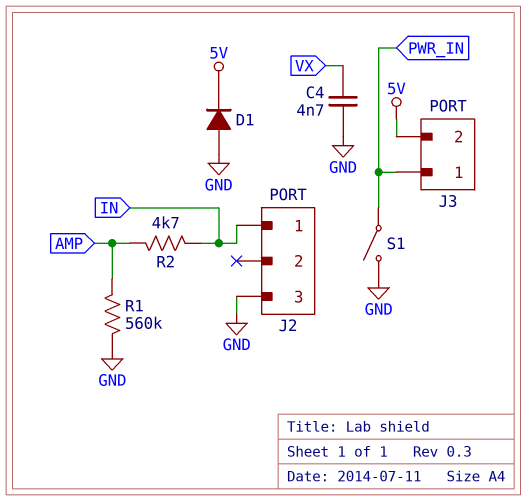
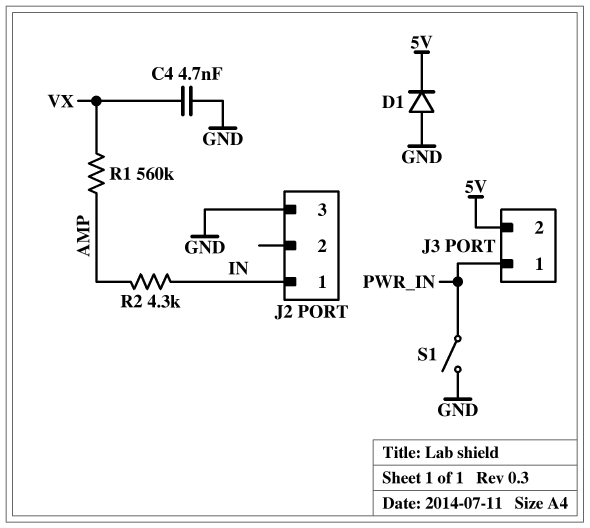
R1: 560k (AMP, GND) -> 560k (AMP, VX)
R2: 4.7k (AMP, IN) -> 4.3k (AMP, IN)

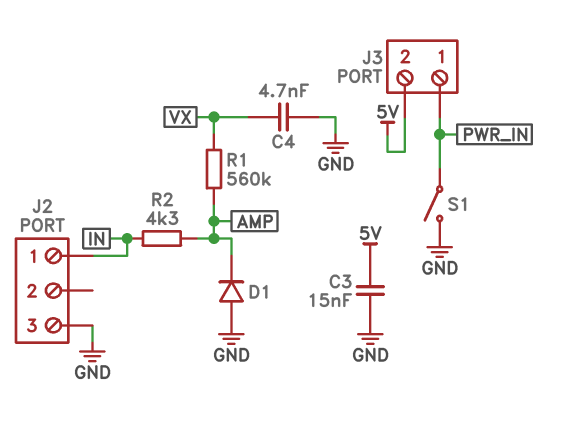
C3: none -> 15nF (5V, GND)
D1: diode (A GND, K 5V) -> diode (A GND, K AMP)

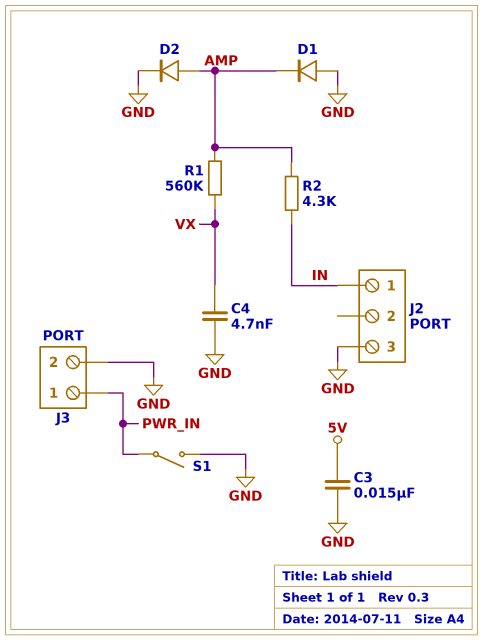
D2: none -> diode (A AMP, K GND)
J3 pin 2: 5V -> GND

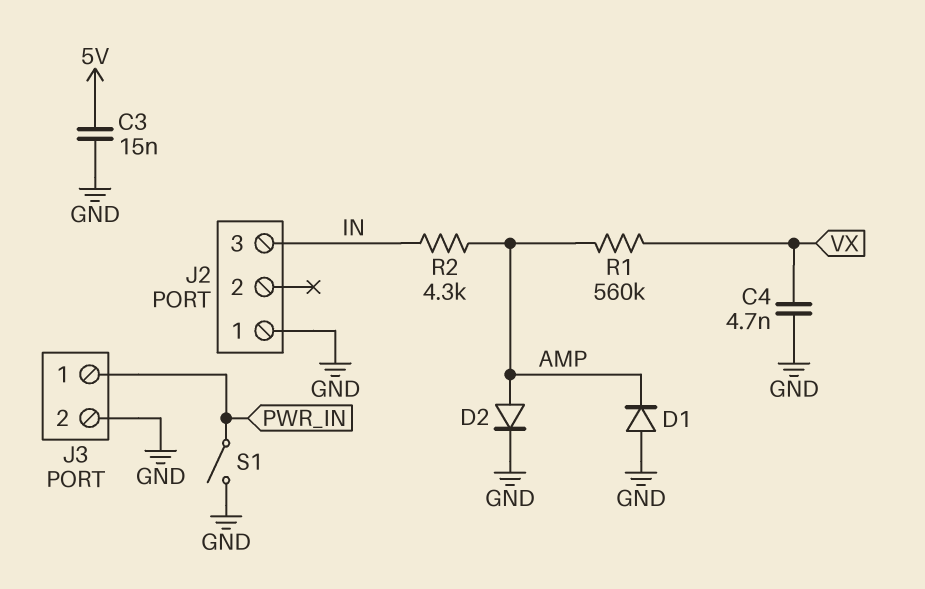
J2 pin 1: IN -> GND
J2 pin 3: GND -> IN

